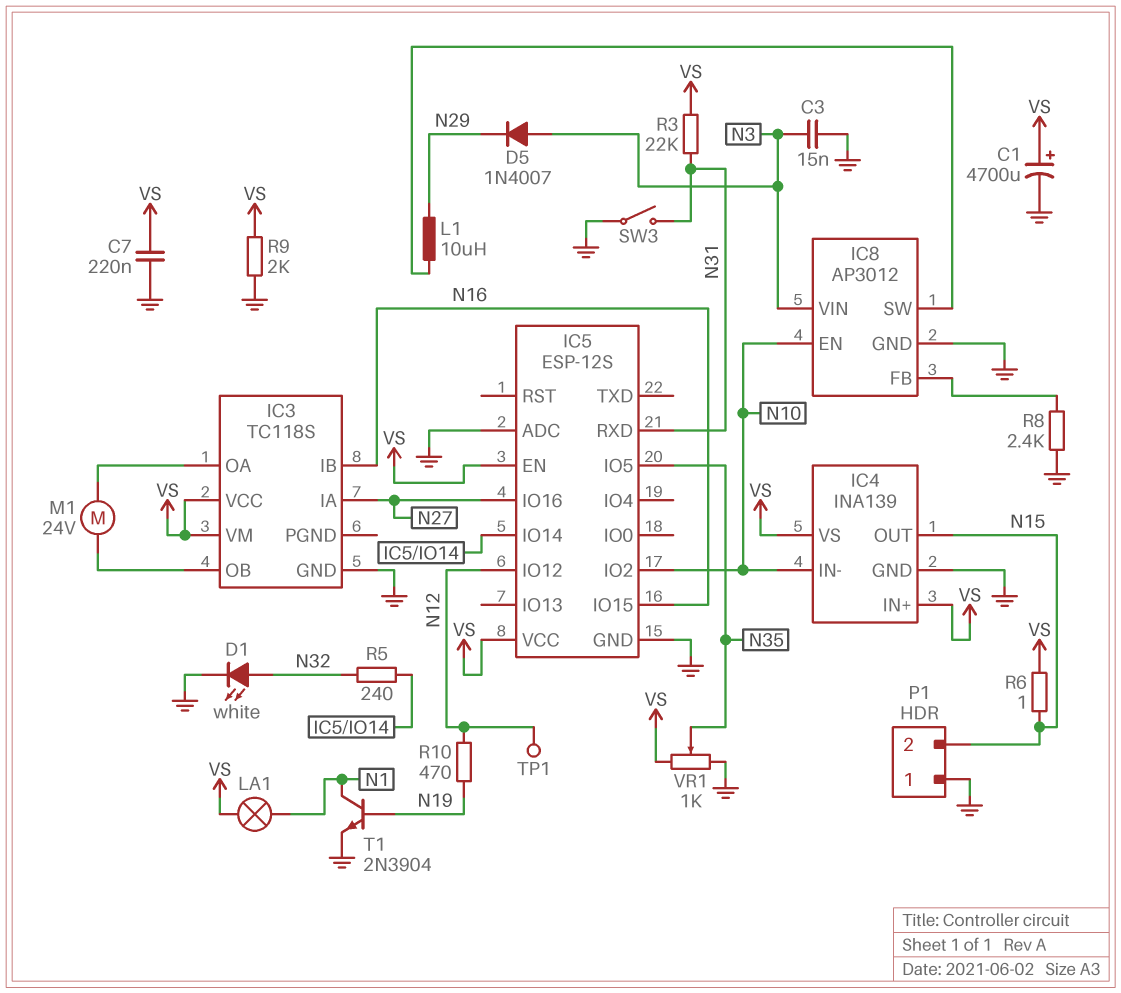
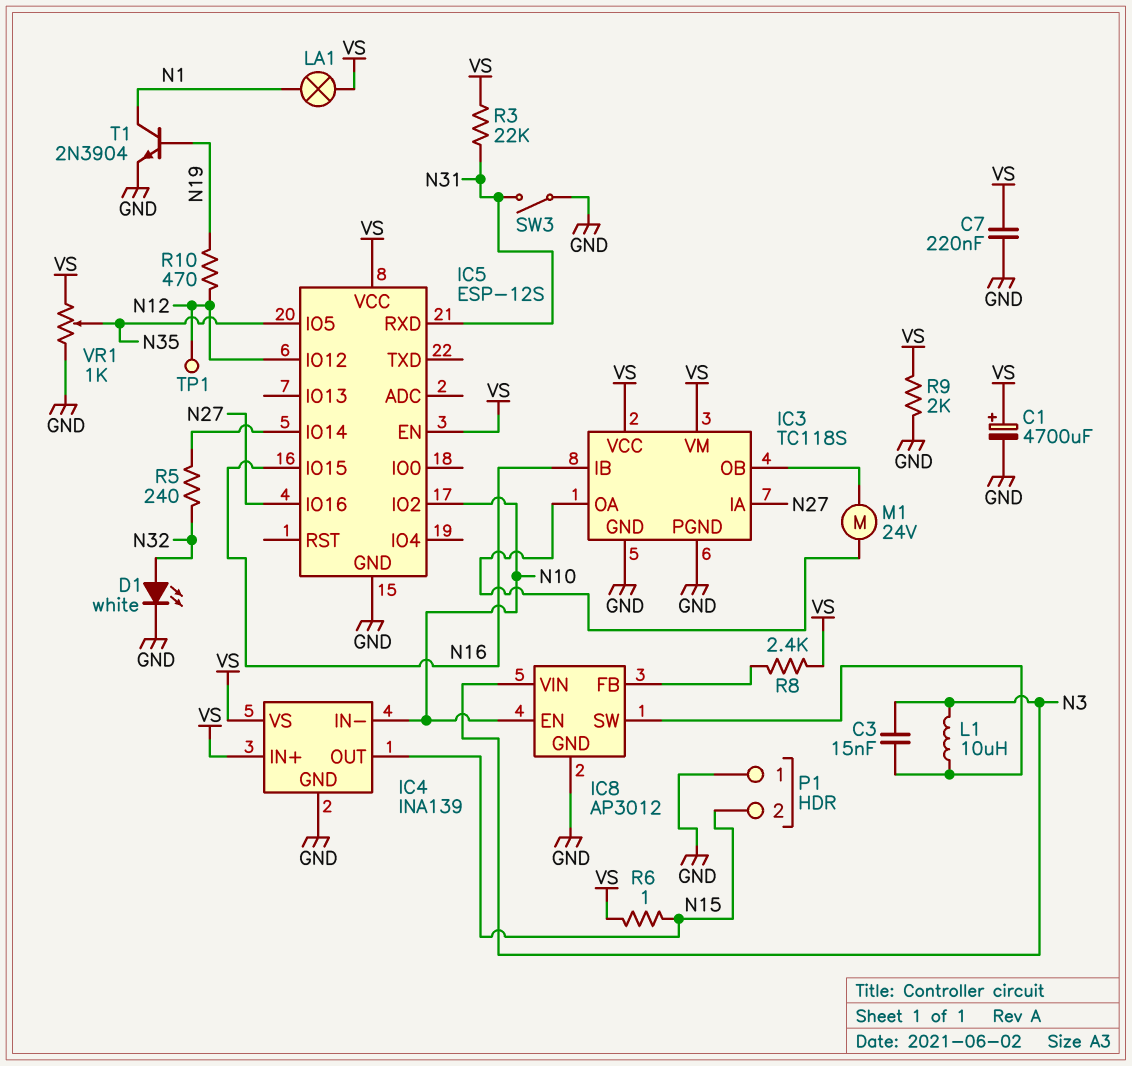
C3: 15nF (GND, N3) -> 15nF (IC8/SW, N3)
D5: diode 1N4007 (A N3, K N29) -> none
IC3 pin PGND: none -> GND
IC5 pin ADC: GND -> none
L1: 10uH (IC8/SW, N29) -> 10uH (IC8/SW, N3)
R8: 2.4k (GND, IC8/FB) -> 2.4k (IC8/FB, VS)

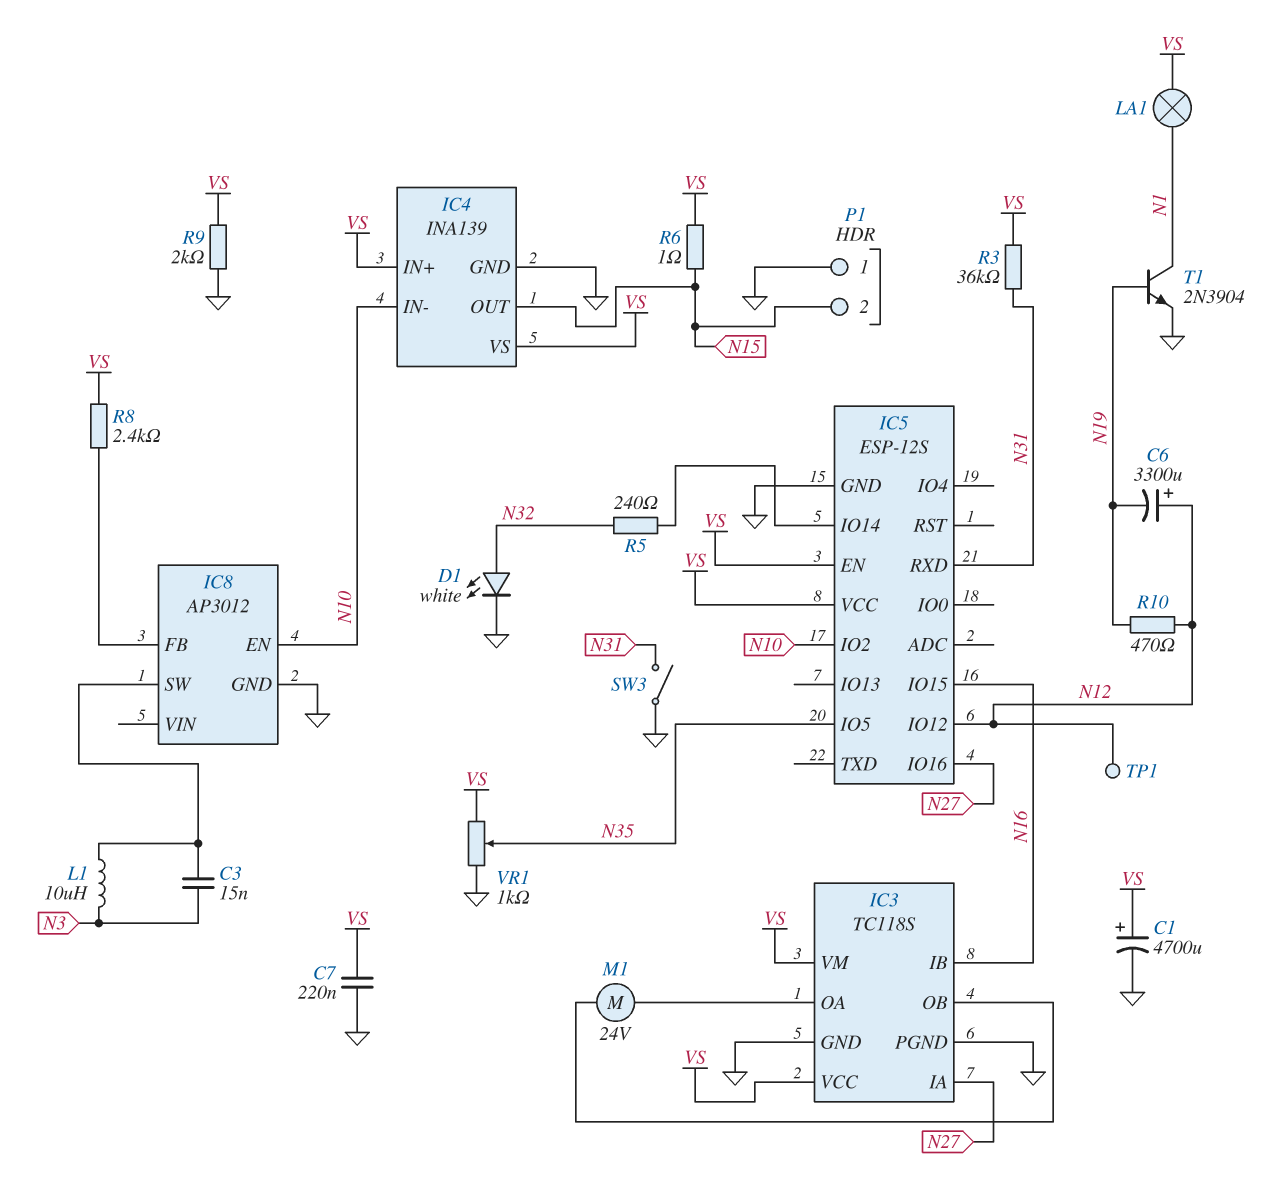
C6: none -> 3300uF (plus N12, minus N19)
IC8 pin VIN: N3 -> none
R3: 22k (N31, VS) -> 36k (N31, VS)

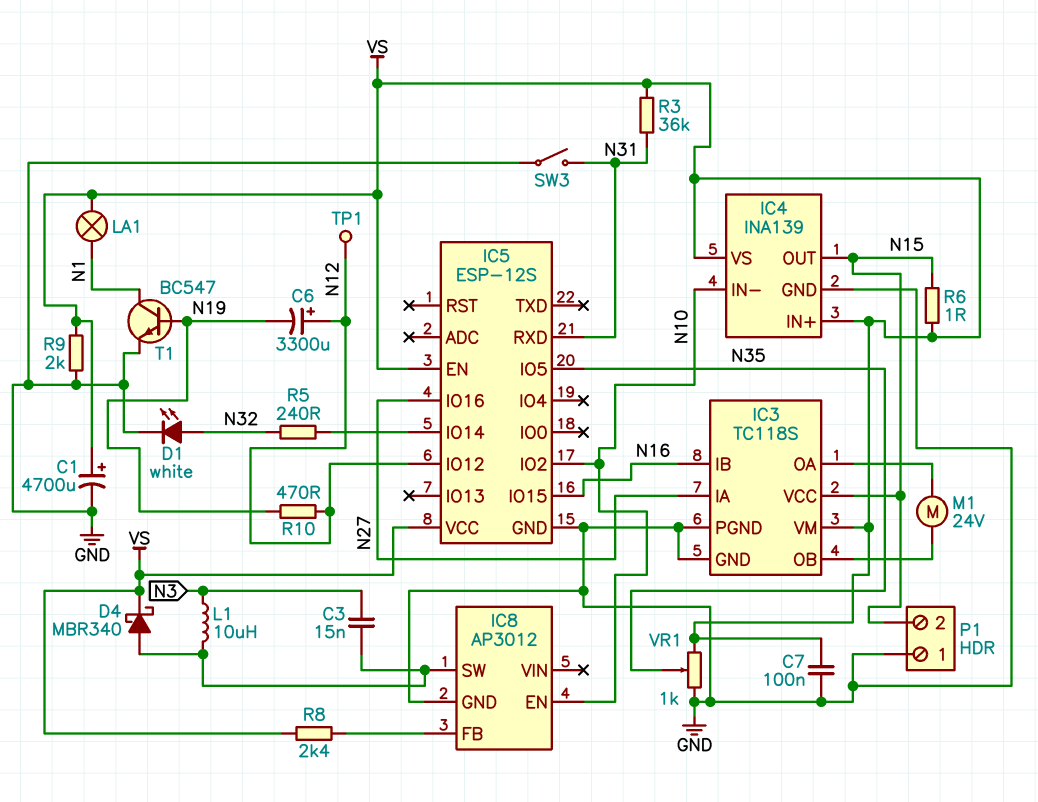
C7: 220nF (GND, VS) -> 100nF (GND, VS)
D4: none -> schottky MBR340 (A IC8/SW, K VS)
IC3 pin VCC: VS -> N15
T1: NPN 2N3904 (B N19, C N1, E GND) -> NPN BC547 (B N19, C N1, E GND)

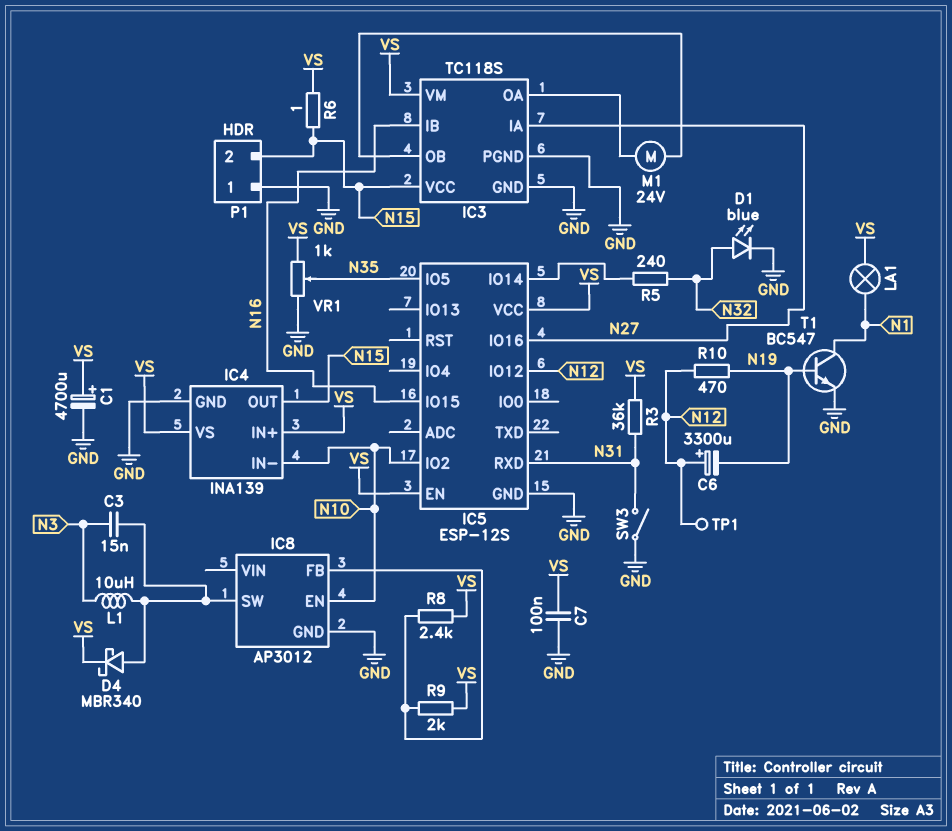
D1: LED white (A N32, K GND) -> LED blue (A N32, K GND)
R9: 2k (GND, VS) -> 2k (IC8/FB, VS)

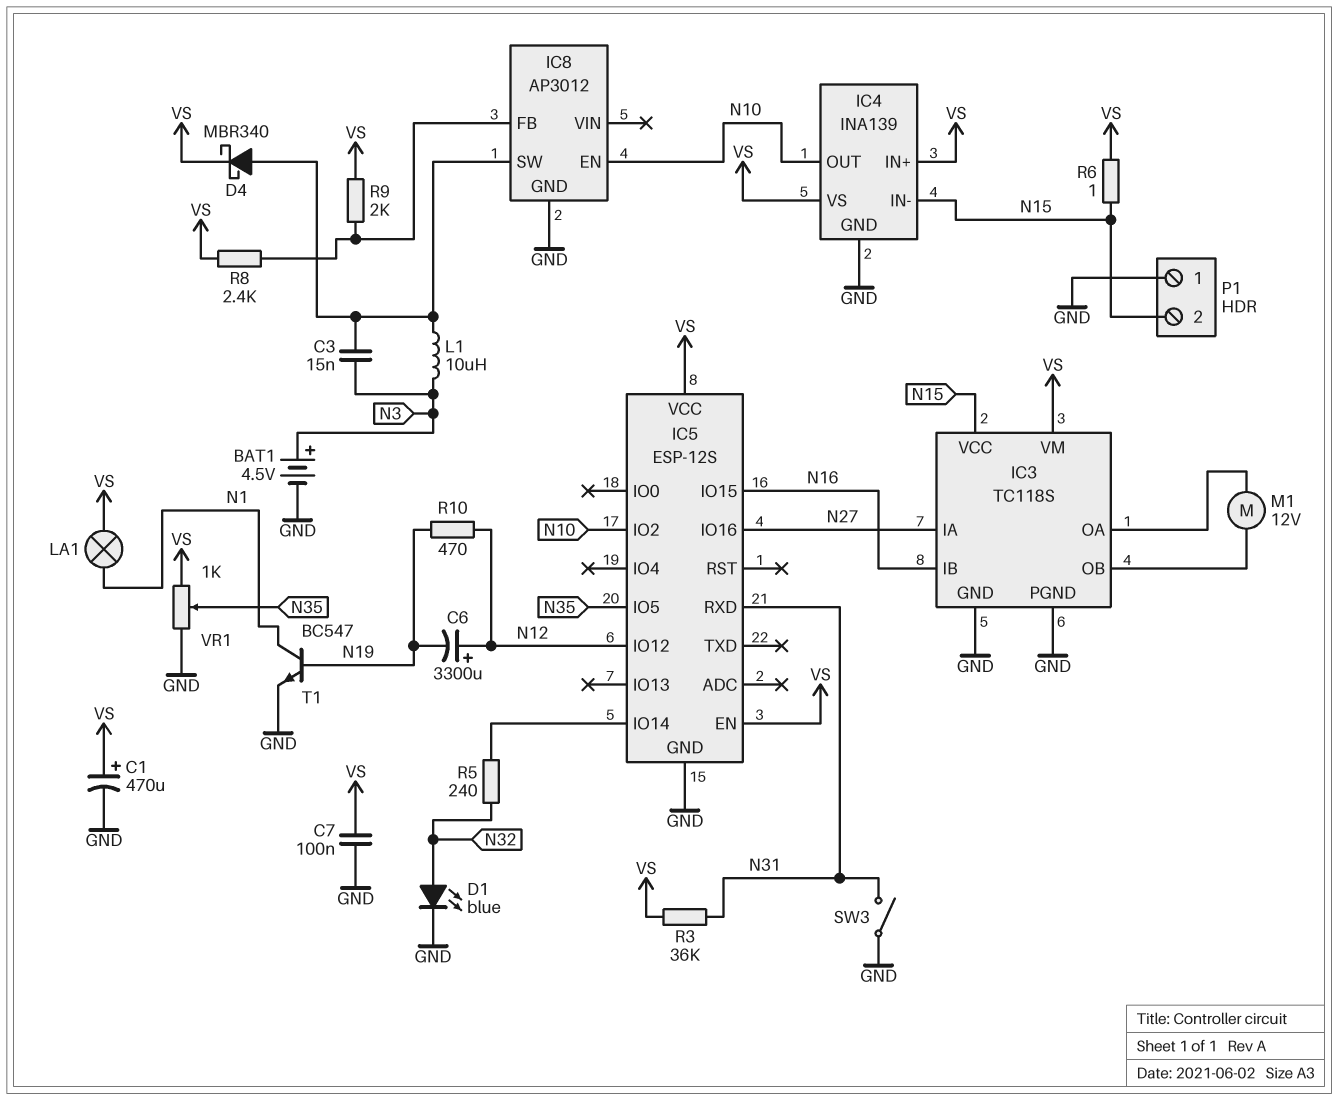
BAT1: none -> 4.5V (plus N3, minus GND)
C1: 4700uF (plus VS, minus GND) -> 470uF (plus VS, minus GND)
IC4 pin IN-: N10 -> N15
IC4 pin OUT: N15 -> N10
M1: motor 24V (IC3/OA, IC3/OB) -> motor 12V (IC3/OA, IC3/OB)
TP1: test point (N12) -> none

